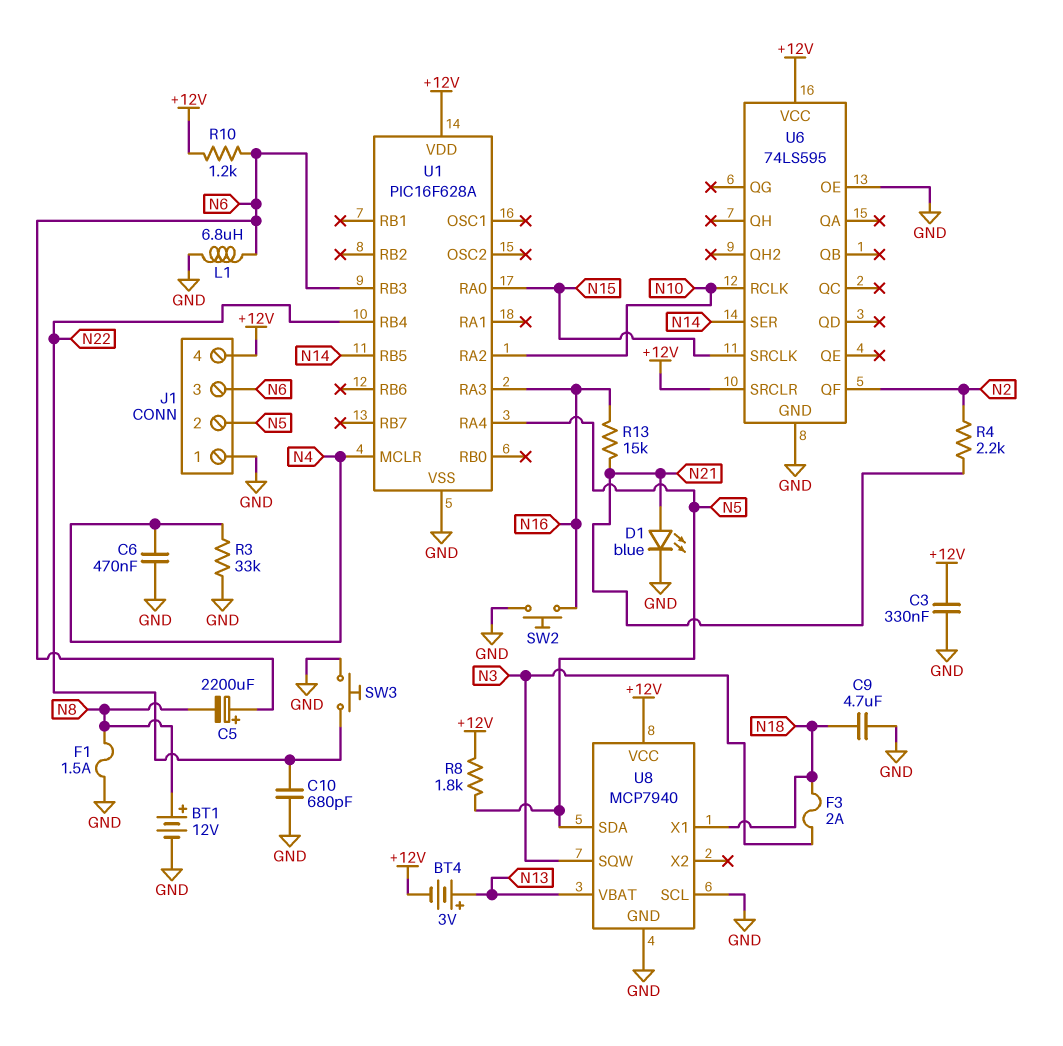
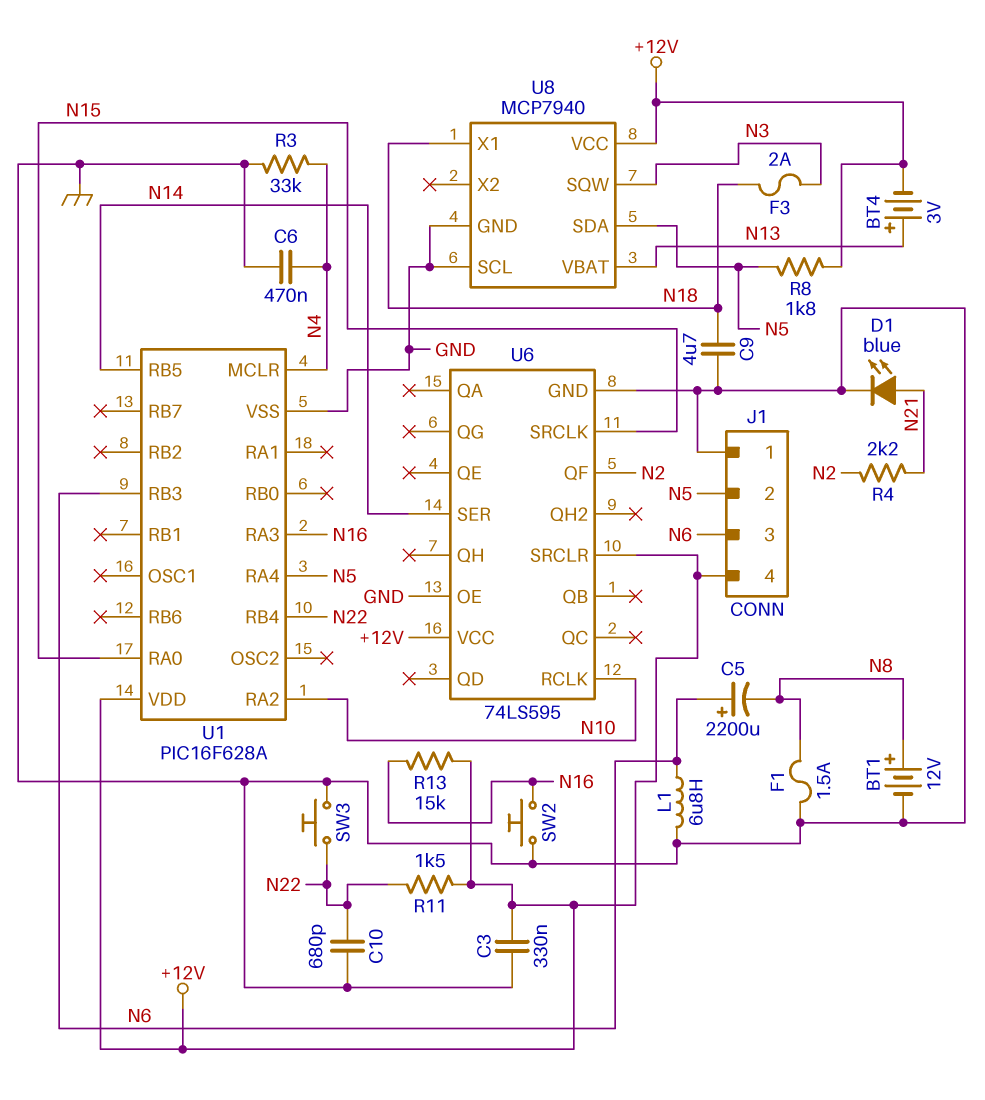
R10: 1.2k (+12V, N6) -> none
R11: none -> 1.5k (+12V, N22)
R13: 15k (N16, N21) -> 15k (+12V, N16)

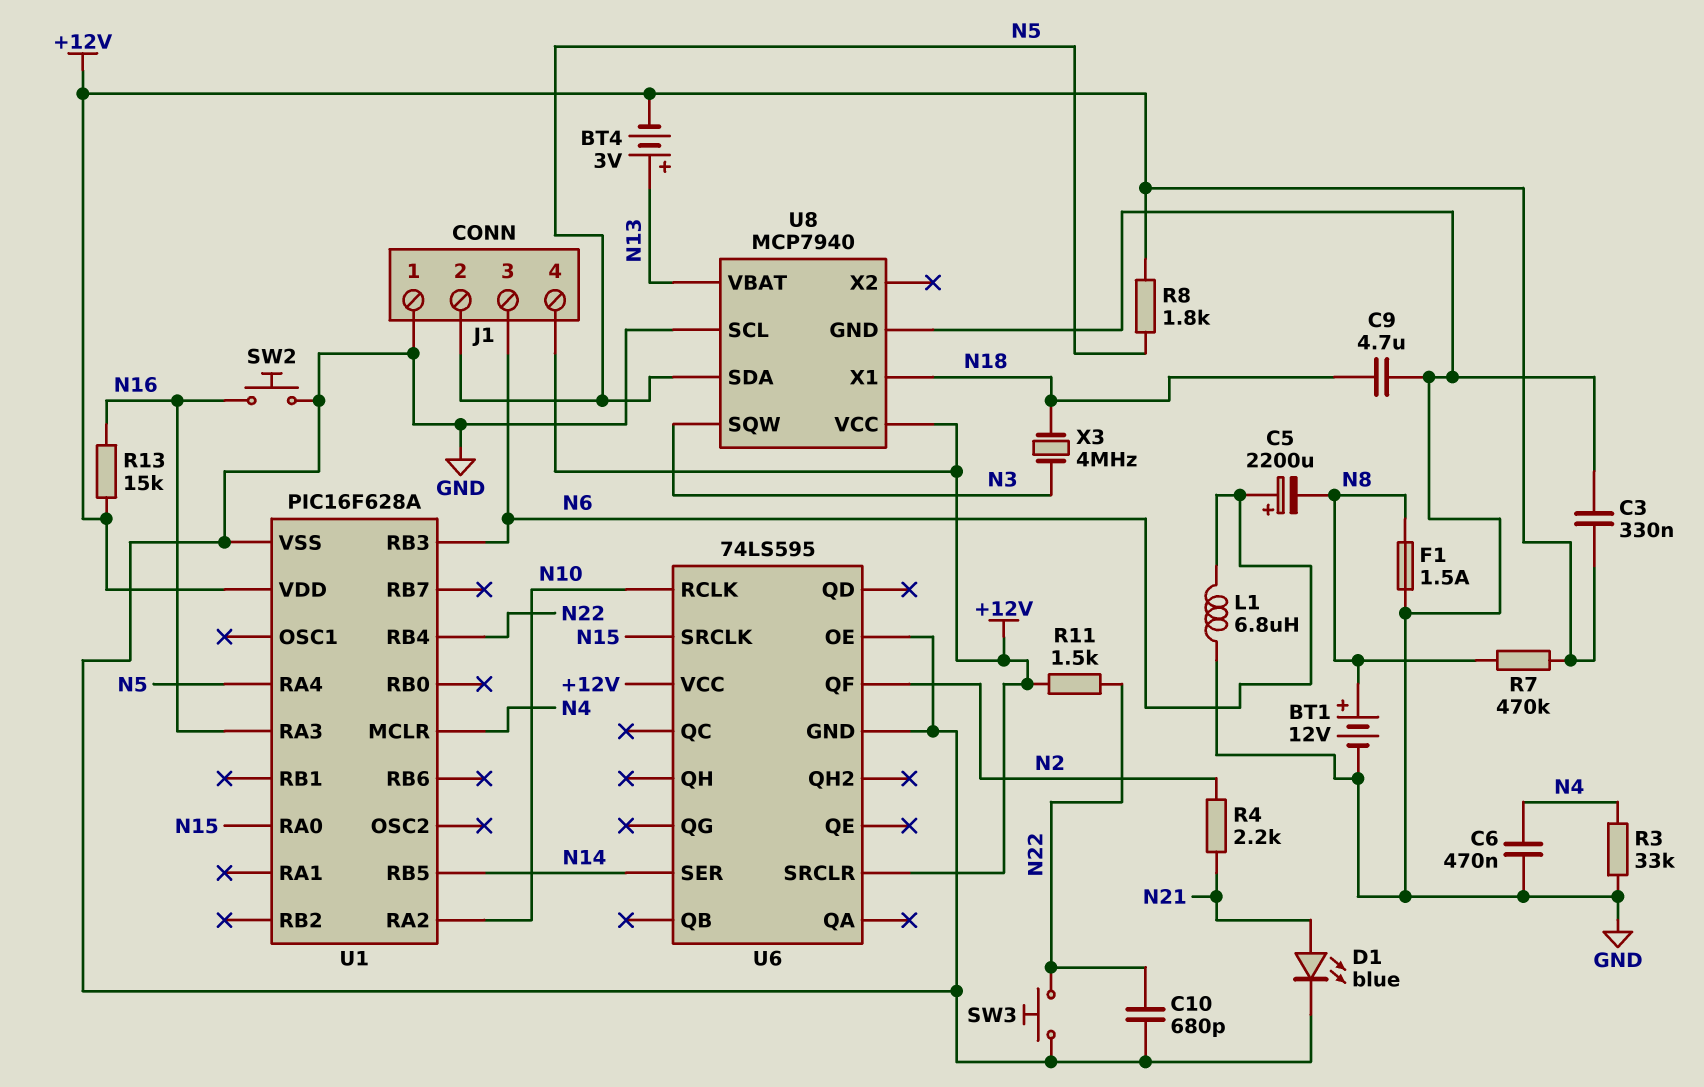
F3: 2A (N3, N18) -> none
R7: none -> 470k (+12V, N8)
X3: none -> 4MHz (N3, N18)

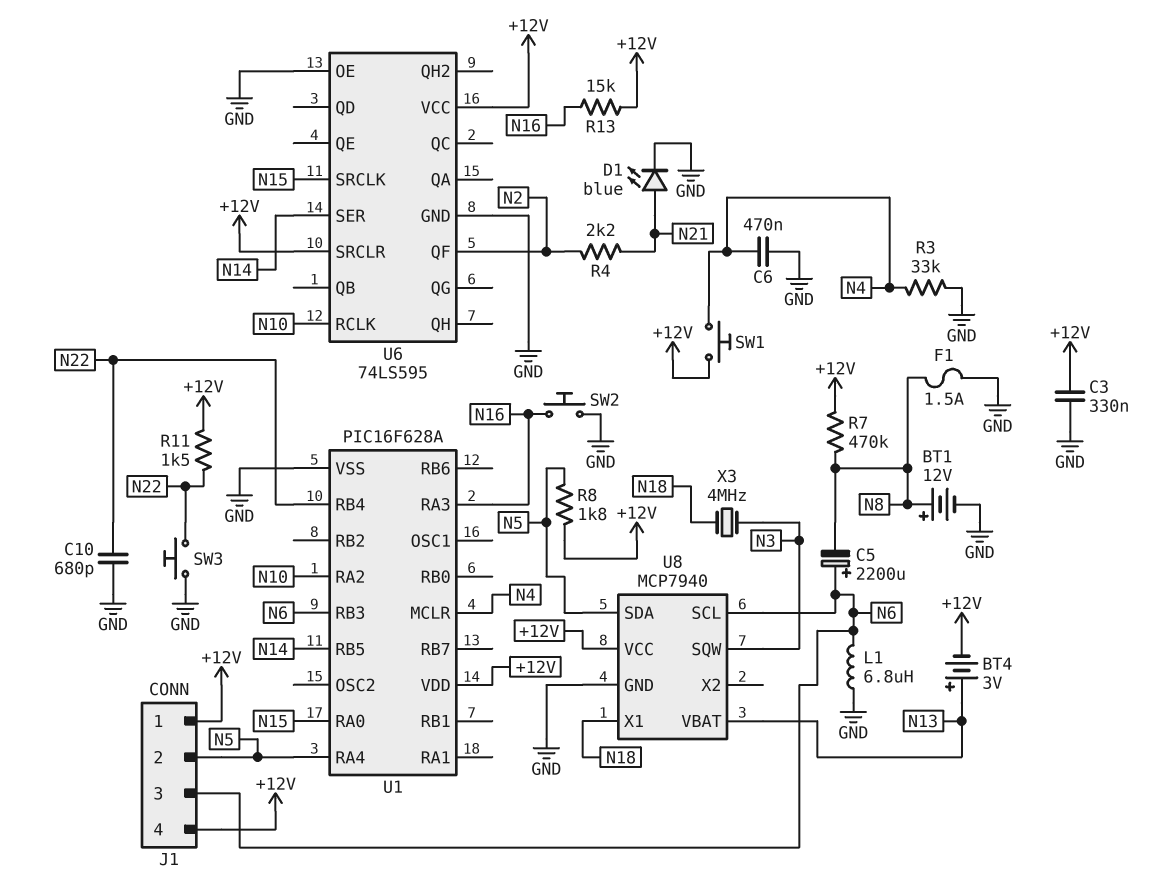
C9: 4.7uF (GND, N18) -> none
J1 pin 1: GND -> +12V
SW1: none -> button (+12V, N4)
U8 pin SCL: GND -> N6

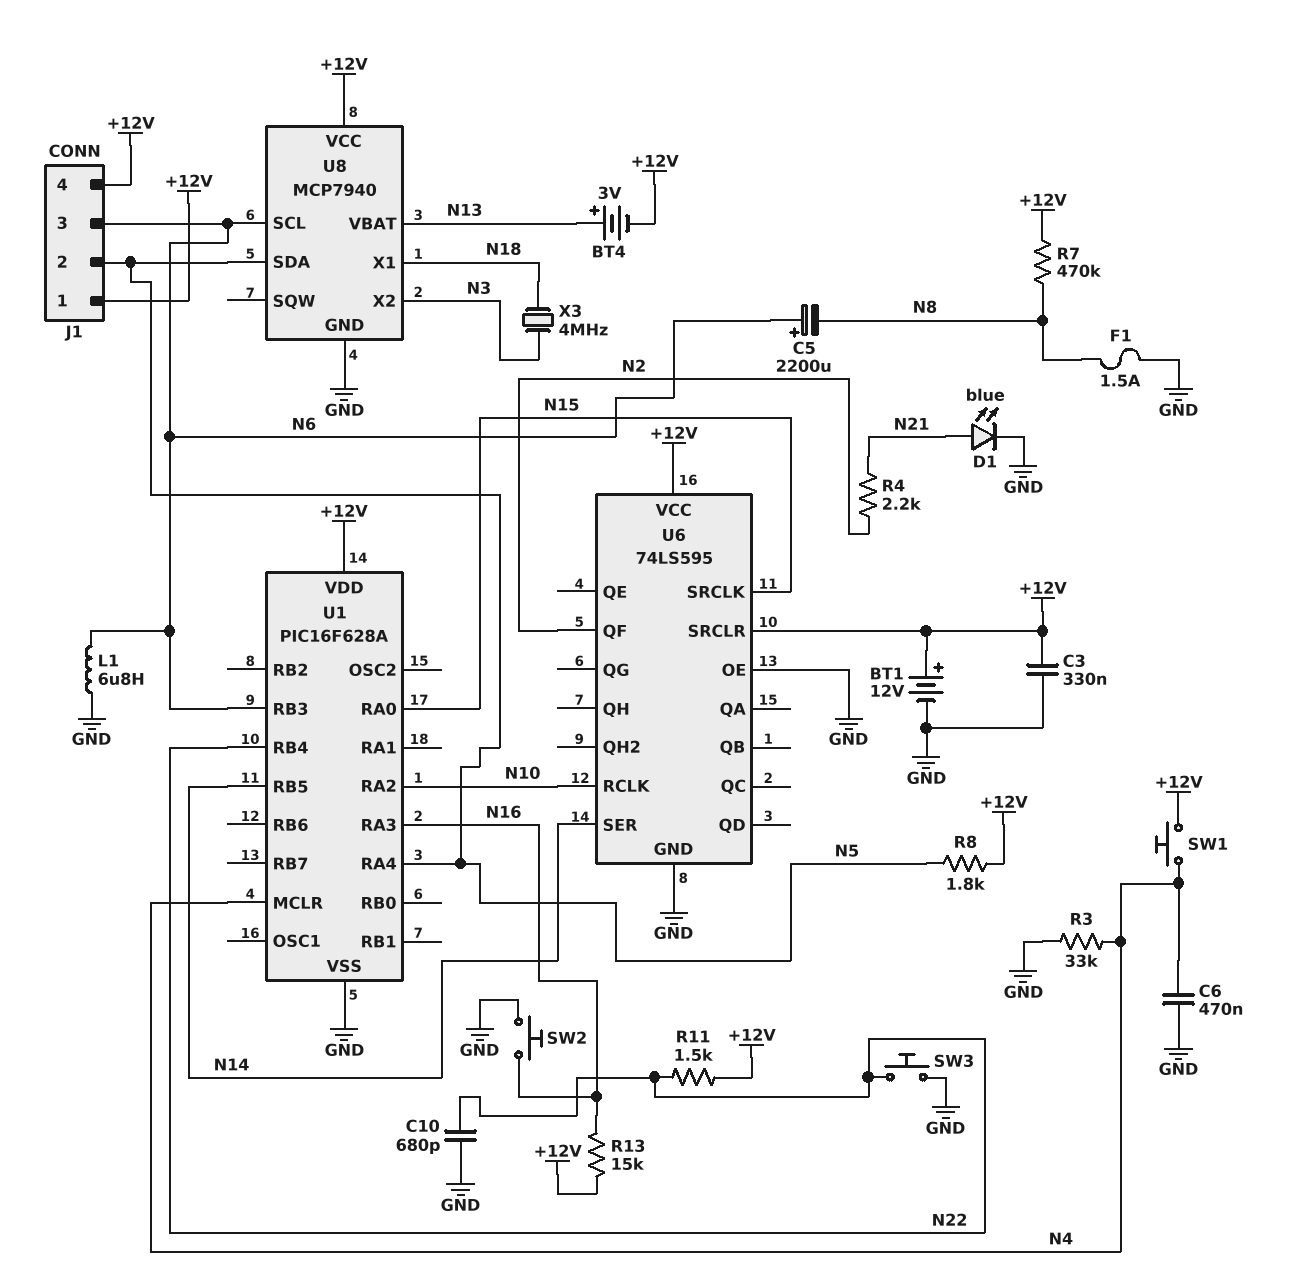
BT1: 12V (plus N8, minus GND) -> 12V (plus +12V, minus GND)
U8 pin SQW: N3 -> none
U8 pin X2: none -> N3

